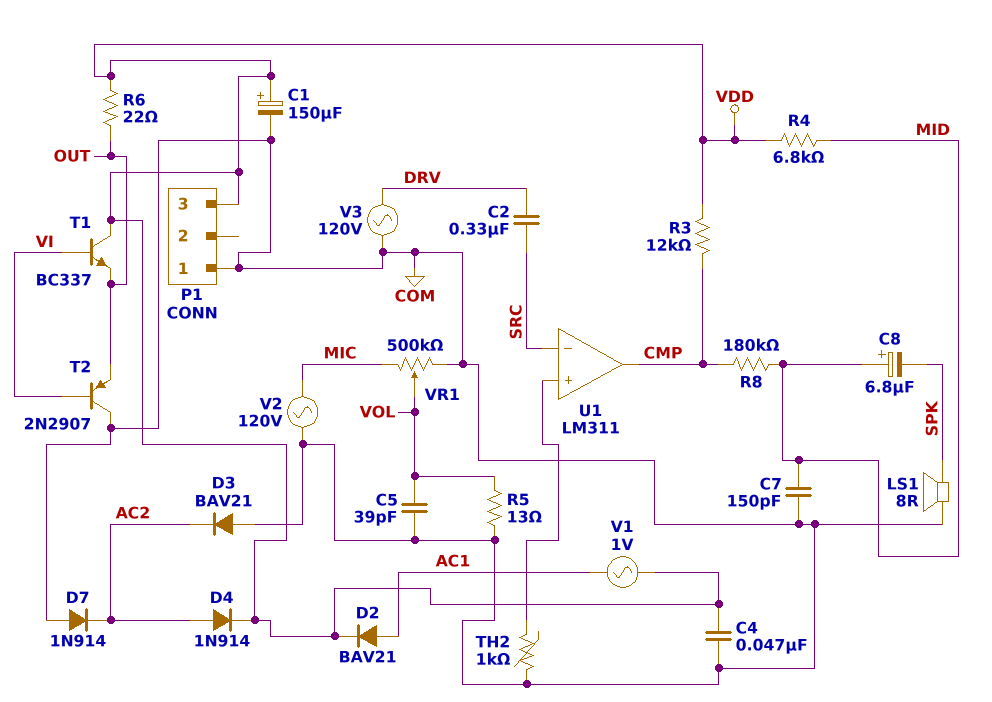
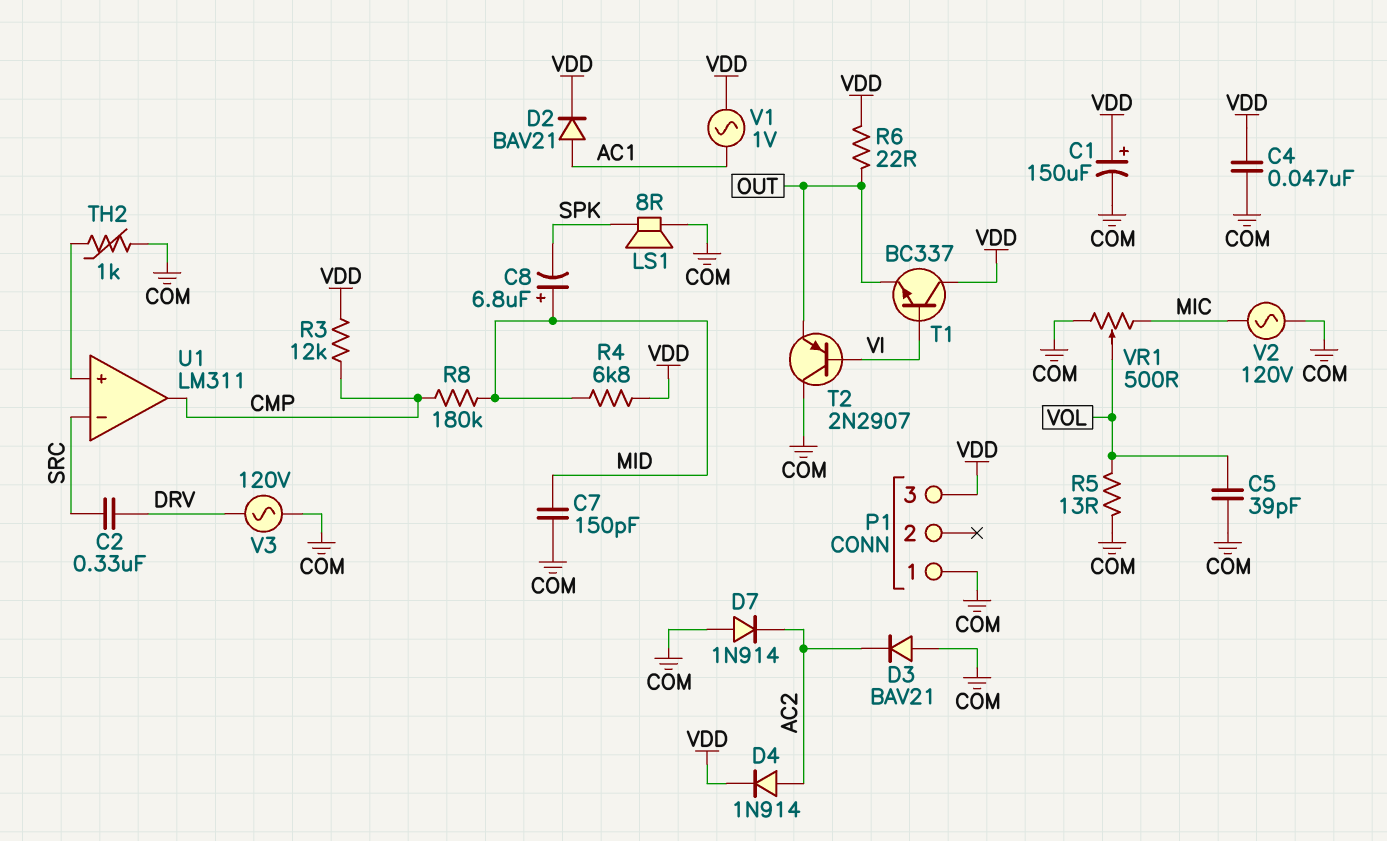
VR1: 500k (COM, MIC, wiper VOL) -> 500 (COM, MIC, wiper VOL)

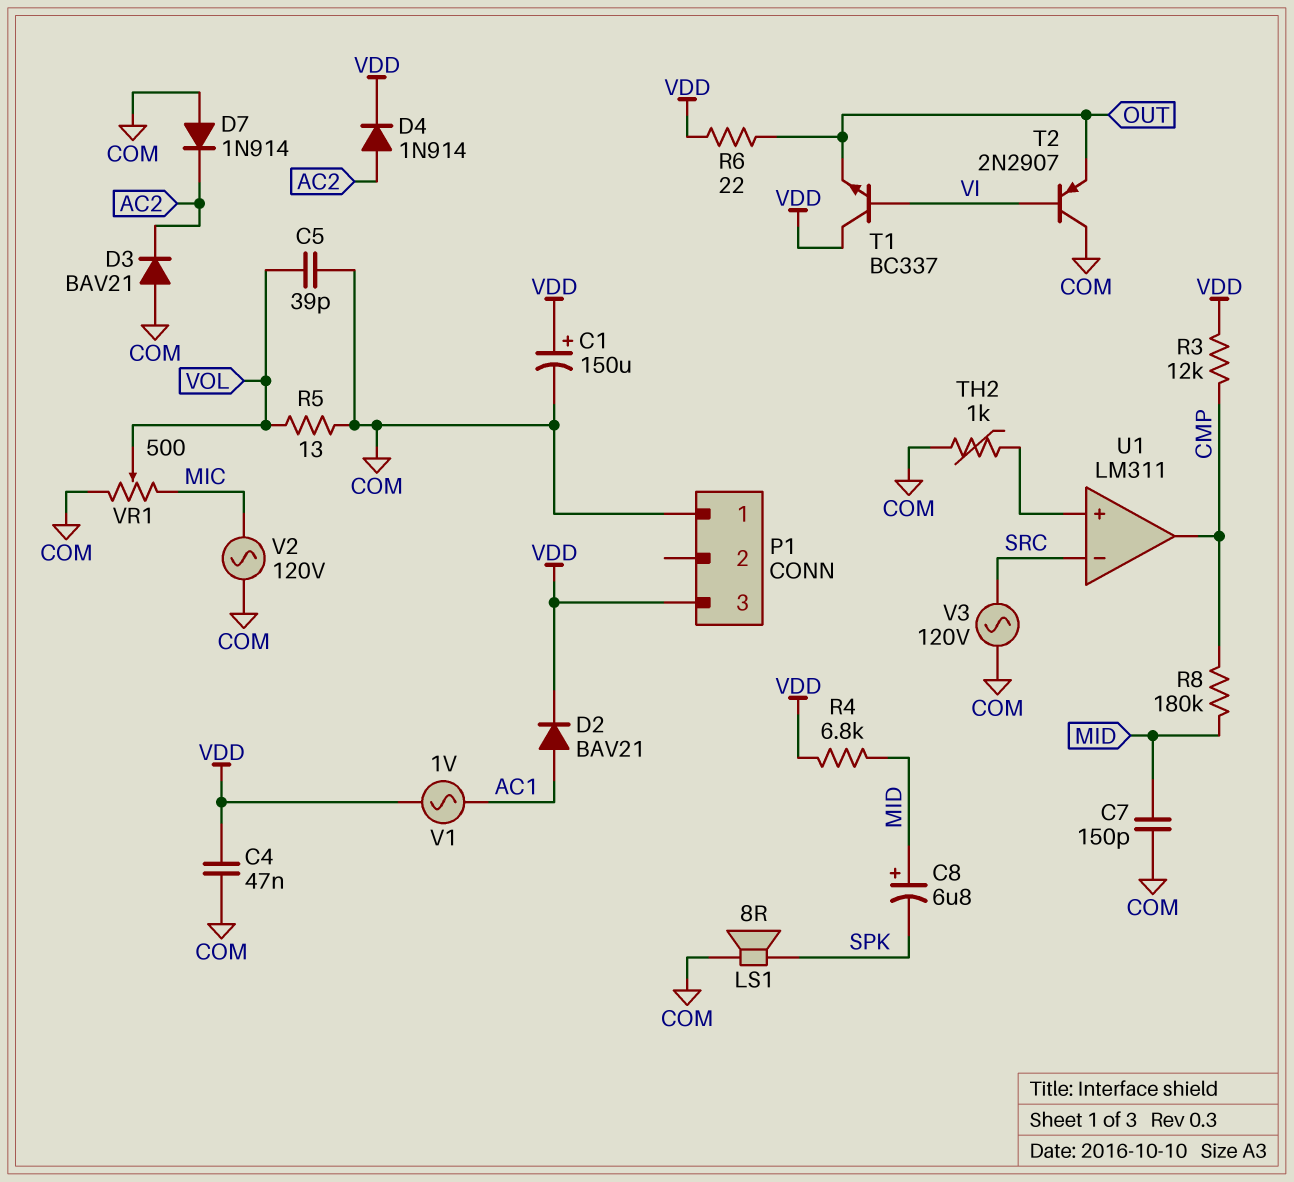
C2: 330nF (DRV, SRC) -> none
V3: AC 120V (COM, DRV) -> AC 120V (COM, SRC)

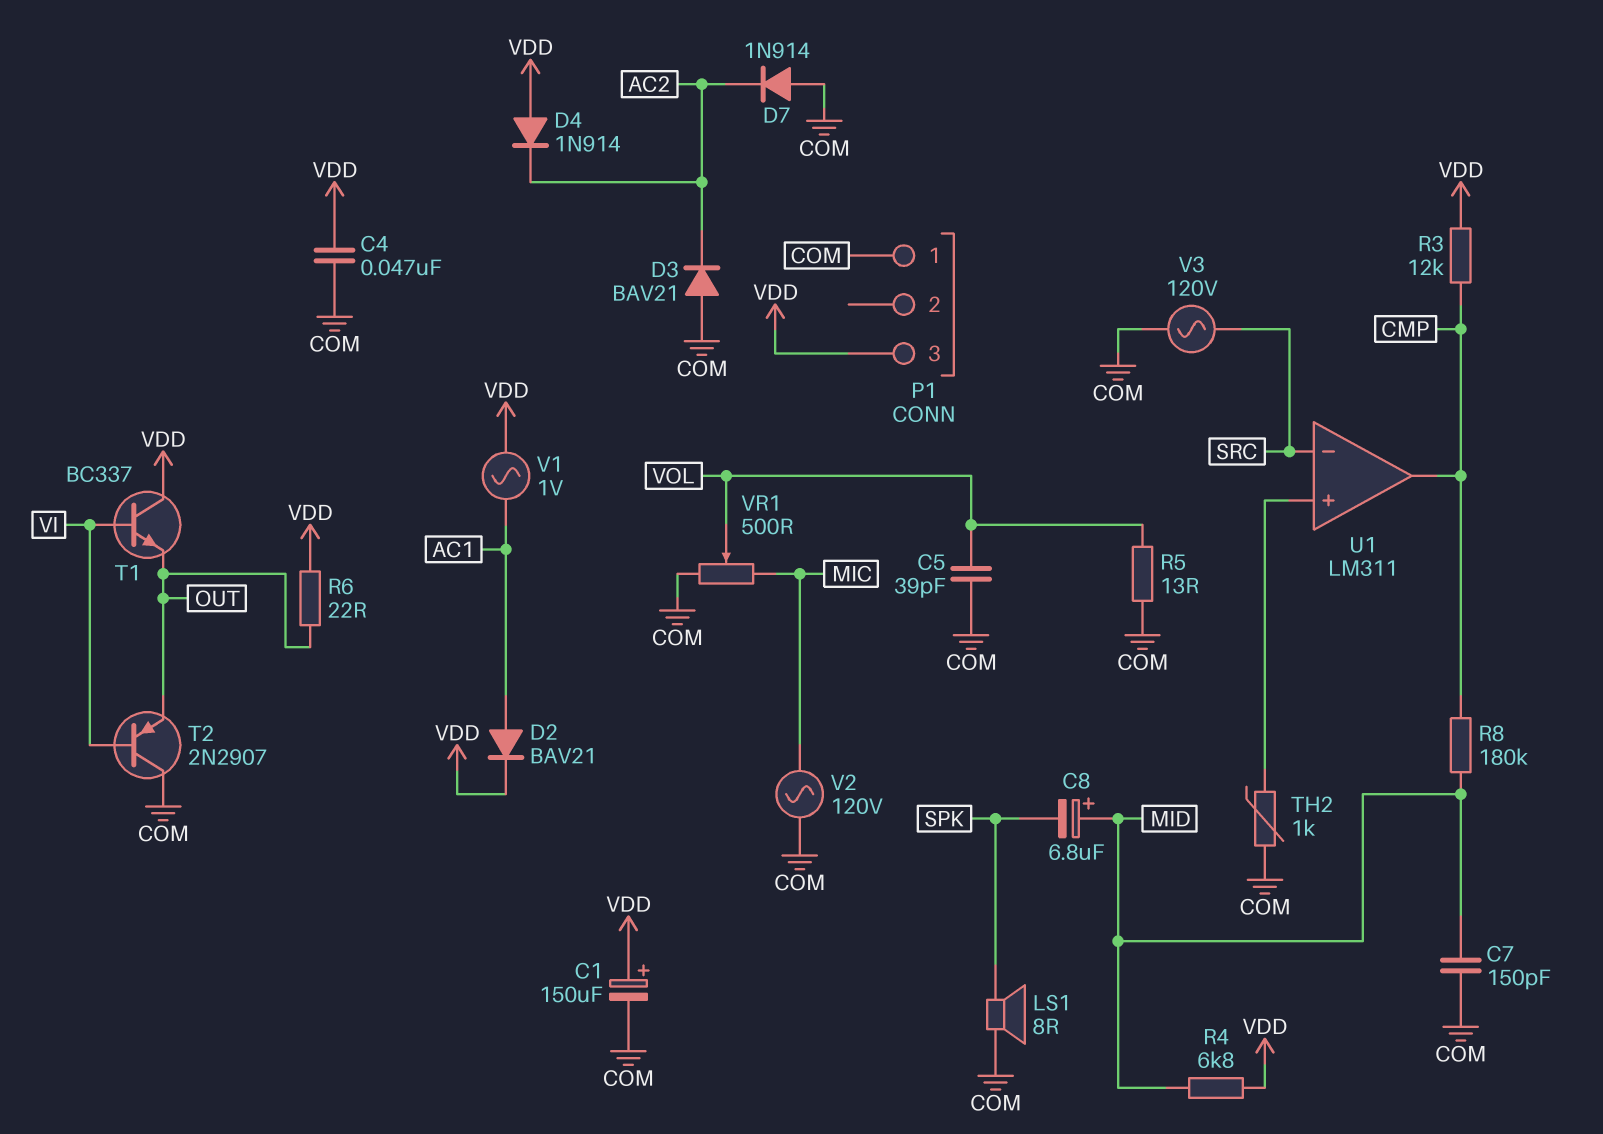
D4: diode 1N914 (A AC2, K VDD) -> diode 1N914 (A VDD, K AC2)

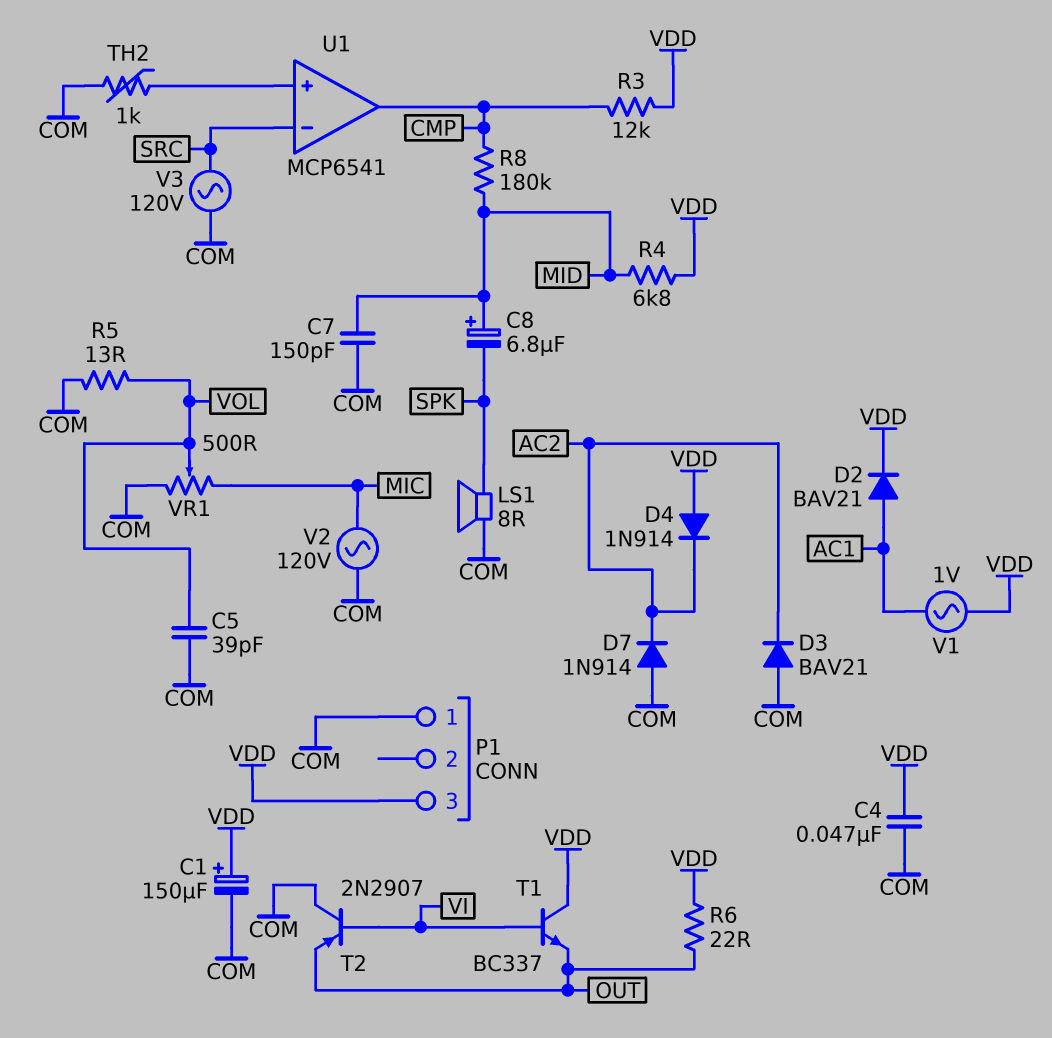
U1: LM311 -> MCP6541

